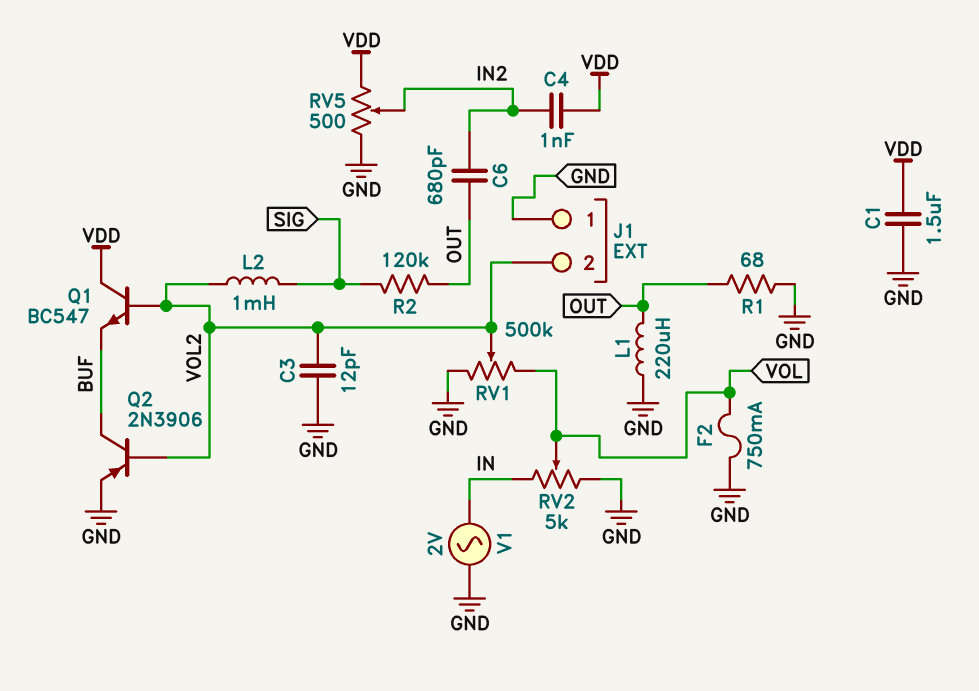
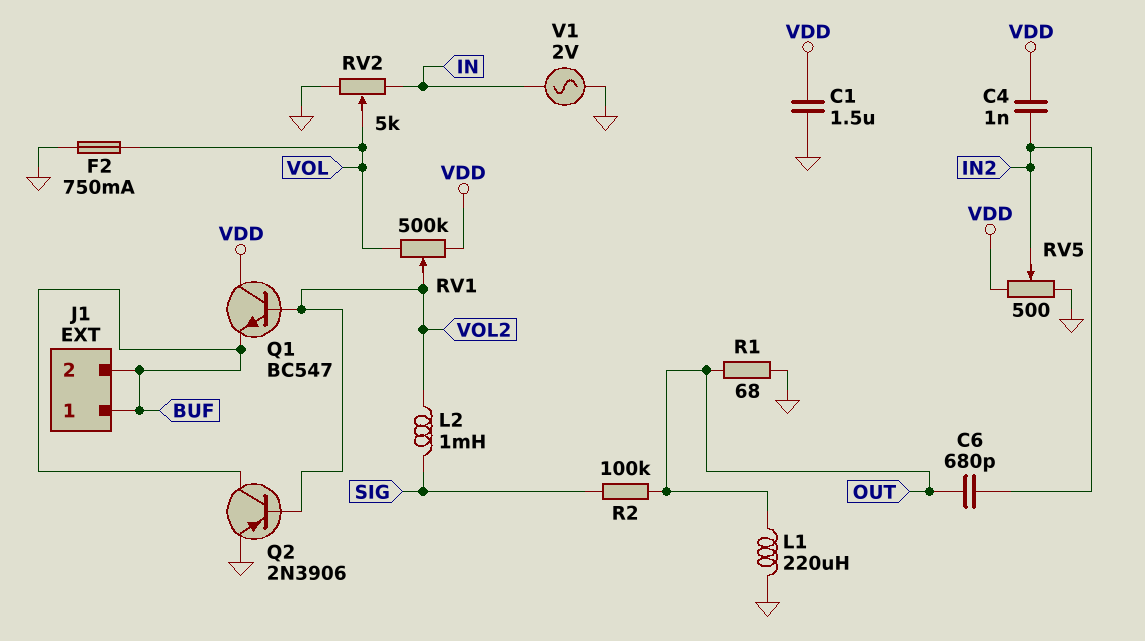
C3: 12pF (GND, VOL2) -> none
J1 pin 1: GND -> BUF
J1 pin 2: VOL2 -> BUF
R2: 120k (OUT, SIG) -> 100k (OUT, SIG)
RV1: 500k (GND, VOL, wiper VOL2) -> 500k (VDD, VOL, wiper VOL2)

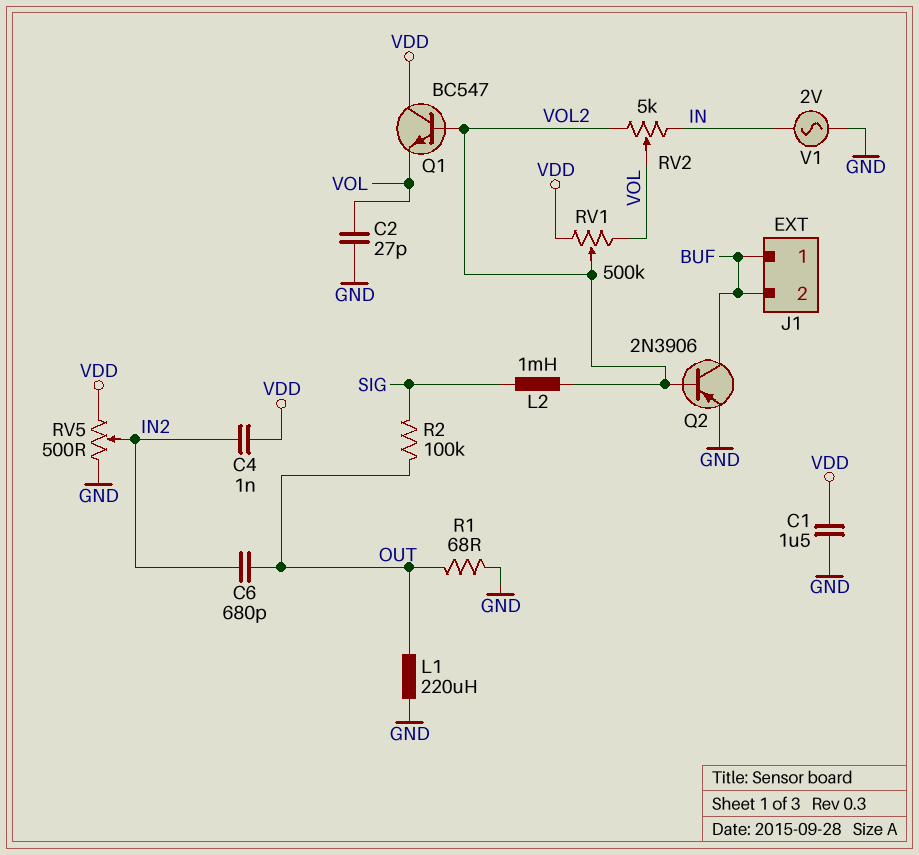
C2: none -> 27pF (GND, VOL)
F2: 750mA (GND, VOL) -> none
Q1: NPN BC547 (B VOL2, C VDD, E BUF) -> NPN BC547 (B VOL2, C VDD, E VOL)
RV2: 5k (GND, IN, wiper VOL) -> 5k (IN, VOL2, wiper VOL)

